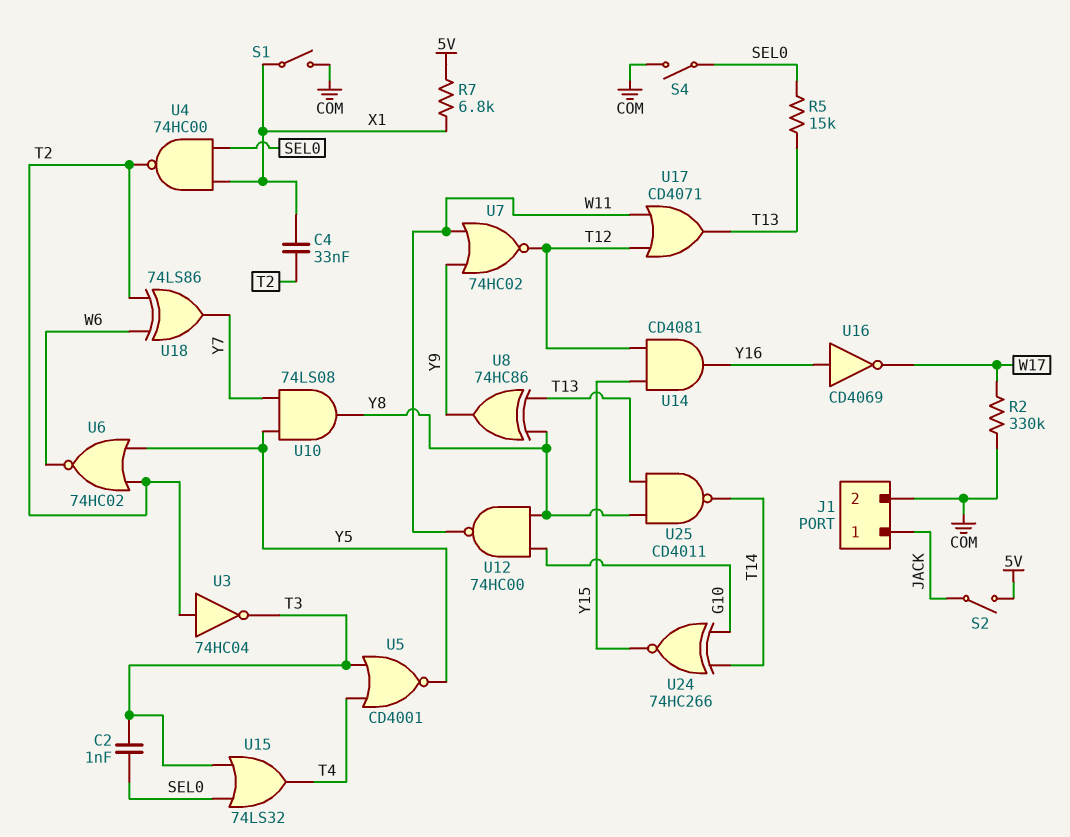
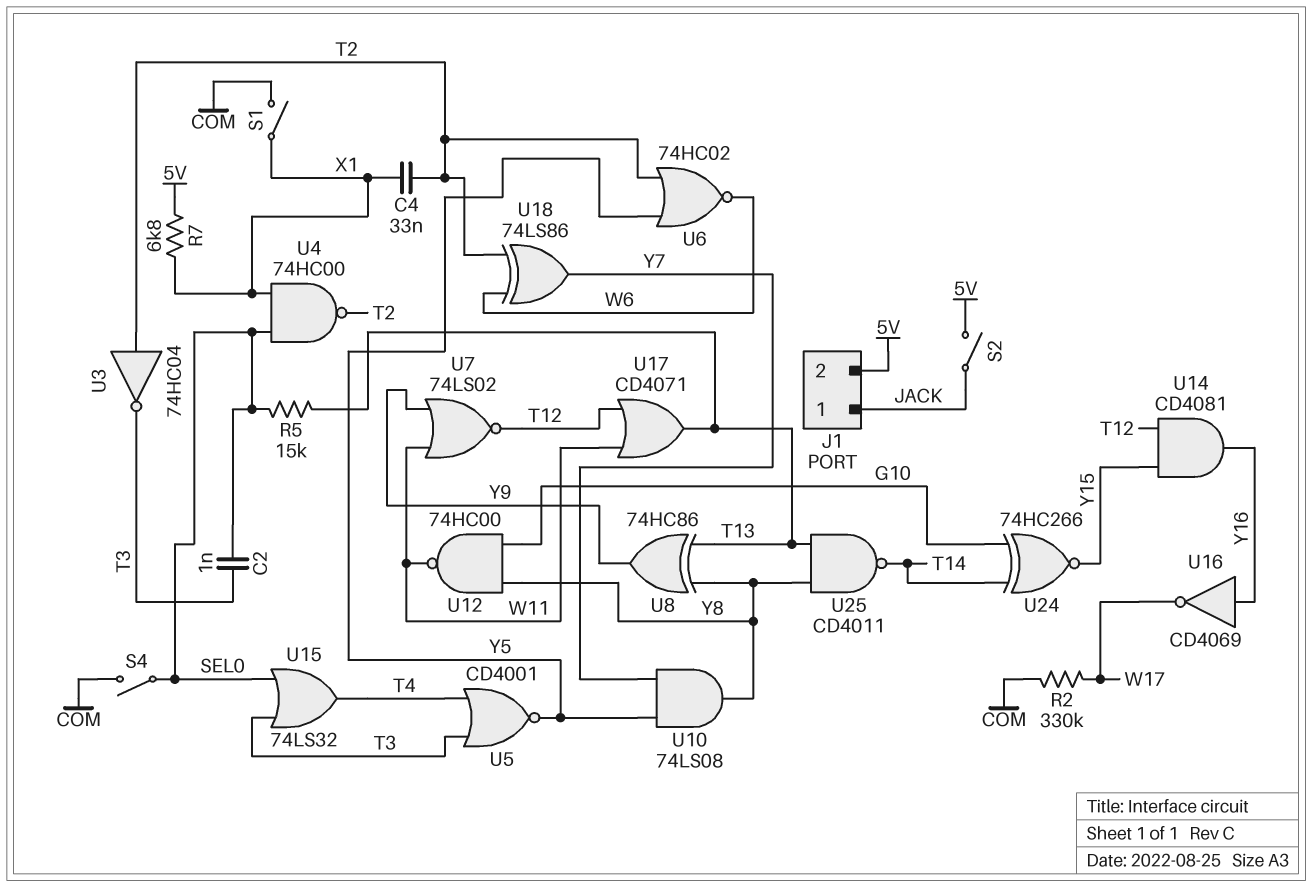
J1 pin 2: COM -> 5V
U7: NOR 74HC02 (in W11, in Y9, out T12) -> NOR 74LS02 (in W11, in Y9, out T12)

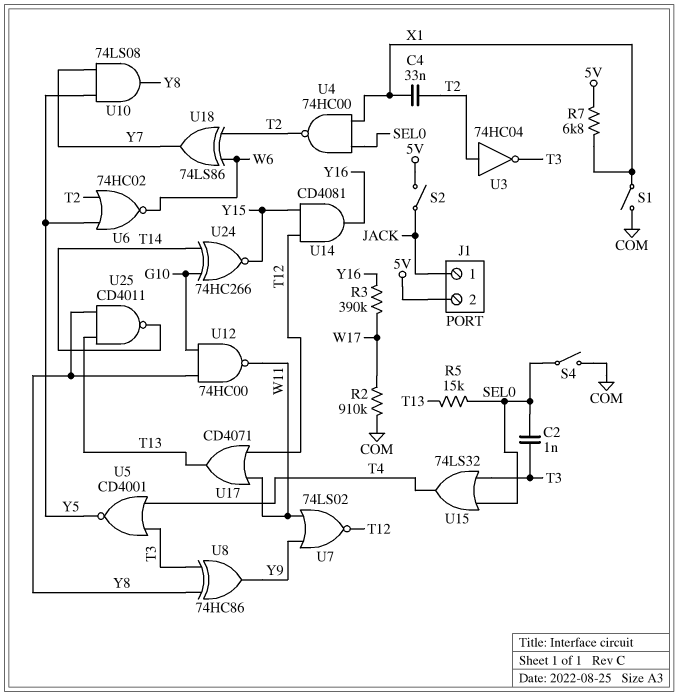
R2: 330k (COM, W17) -> 910k (COM, W17)
R3: none -> 390k (W17, Y16)
U8: XOR 74HC86 (in T13, in Y8, out Y9) -> XOR 74HC86 (in T3, in Y8, out Y9)
U16: NOT CD4069 (in Y16, out W17) -> none

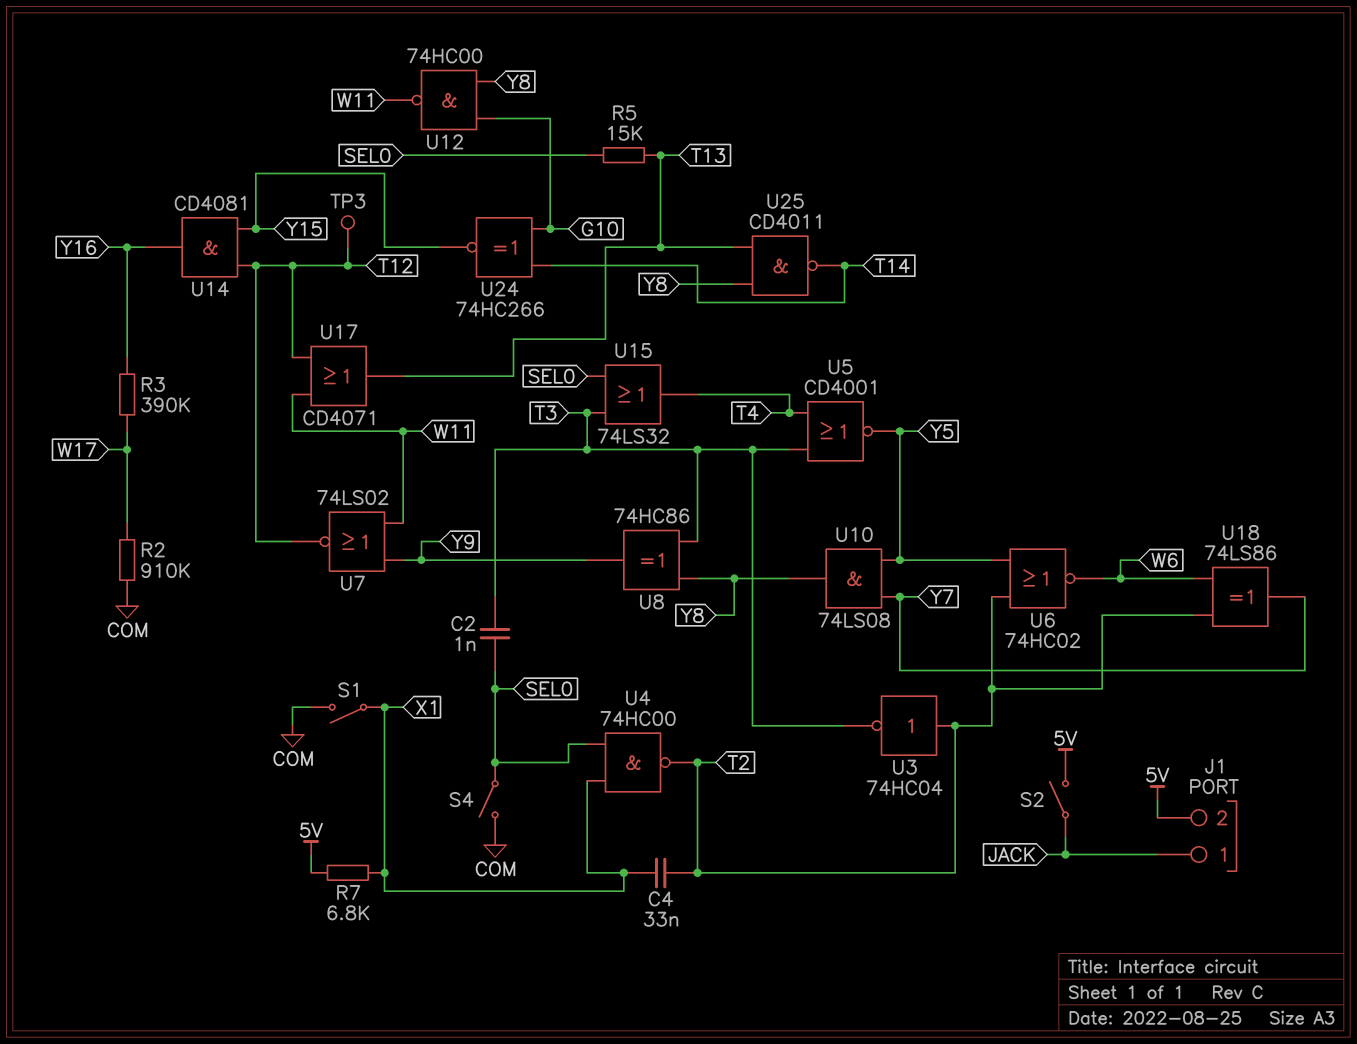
TP3: none -> test point (T12)

